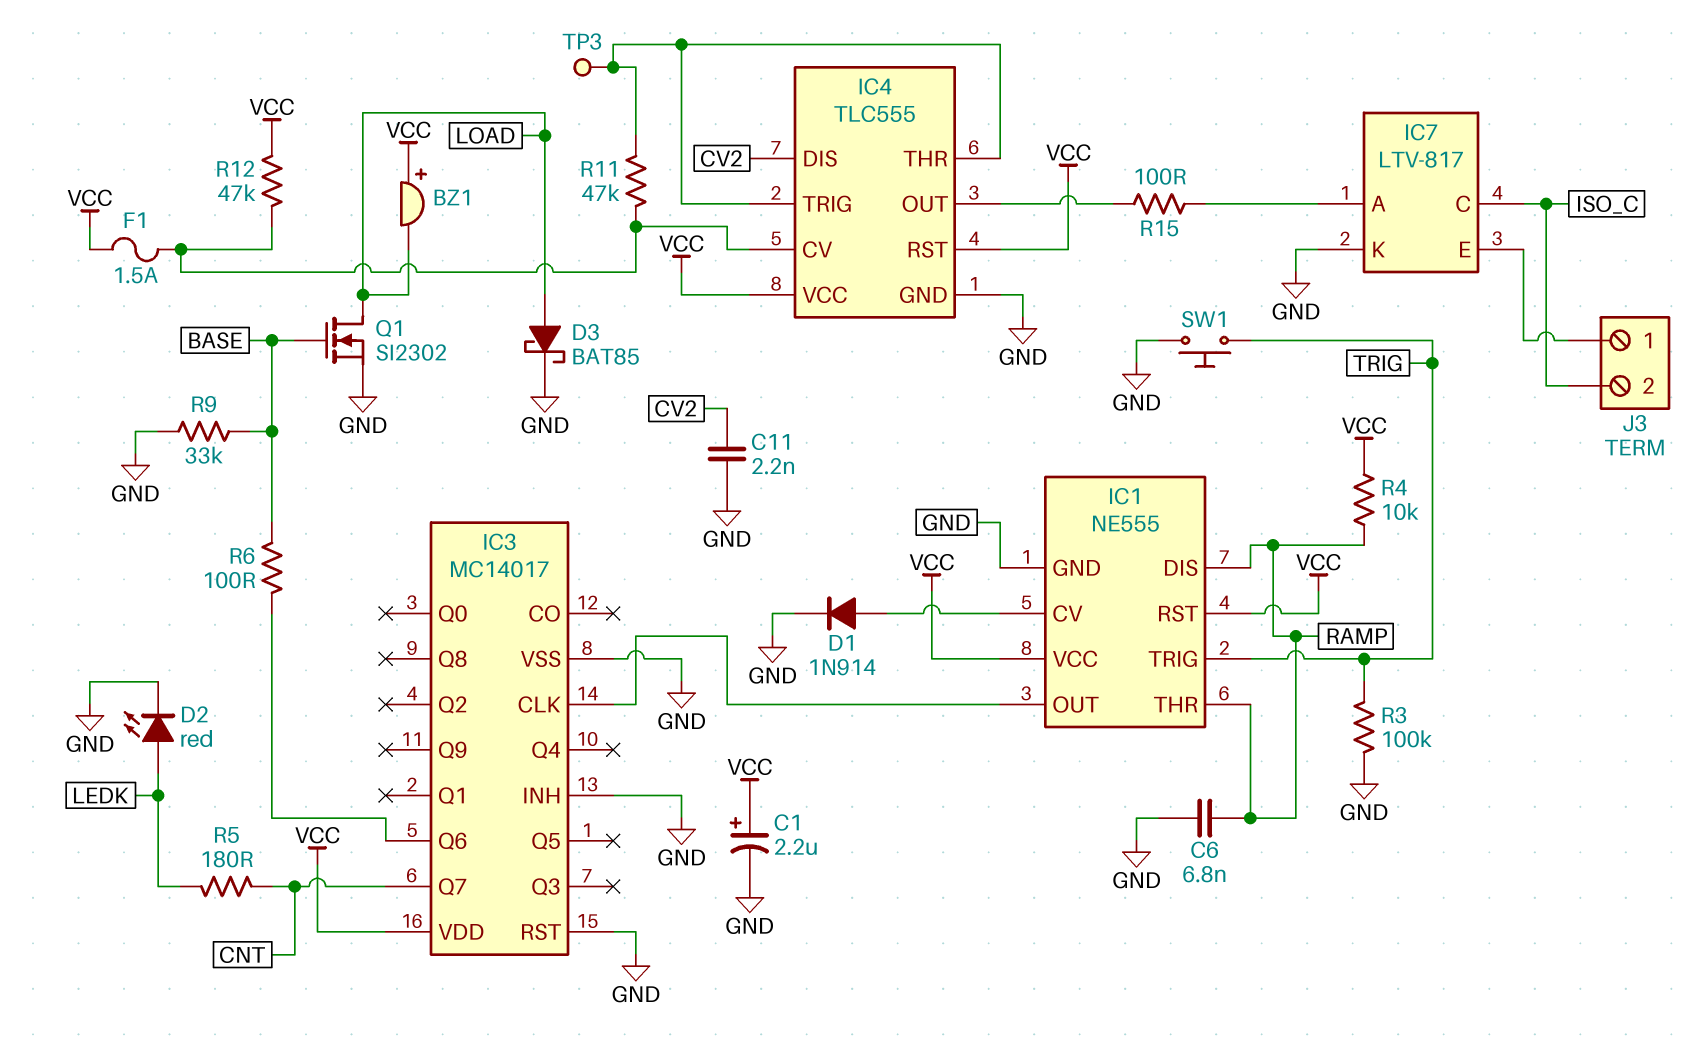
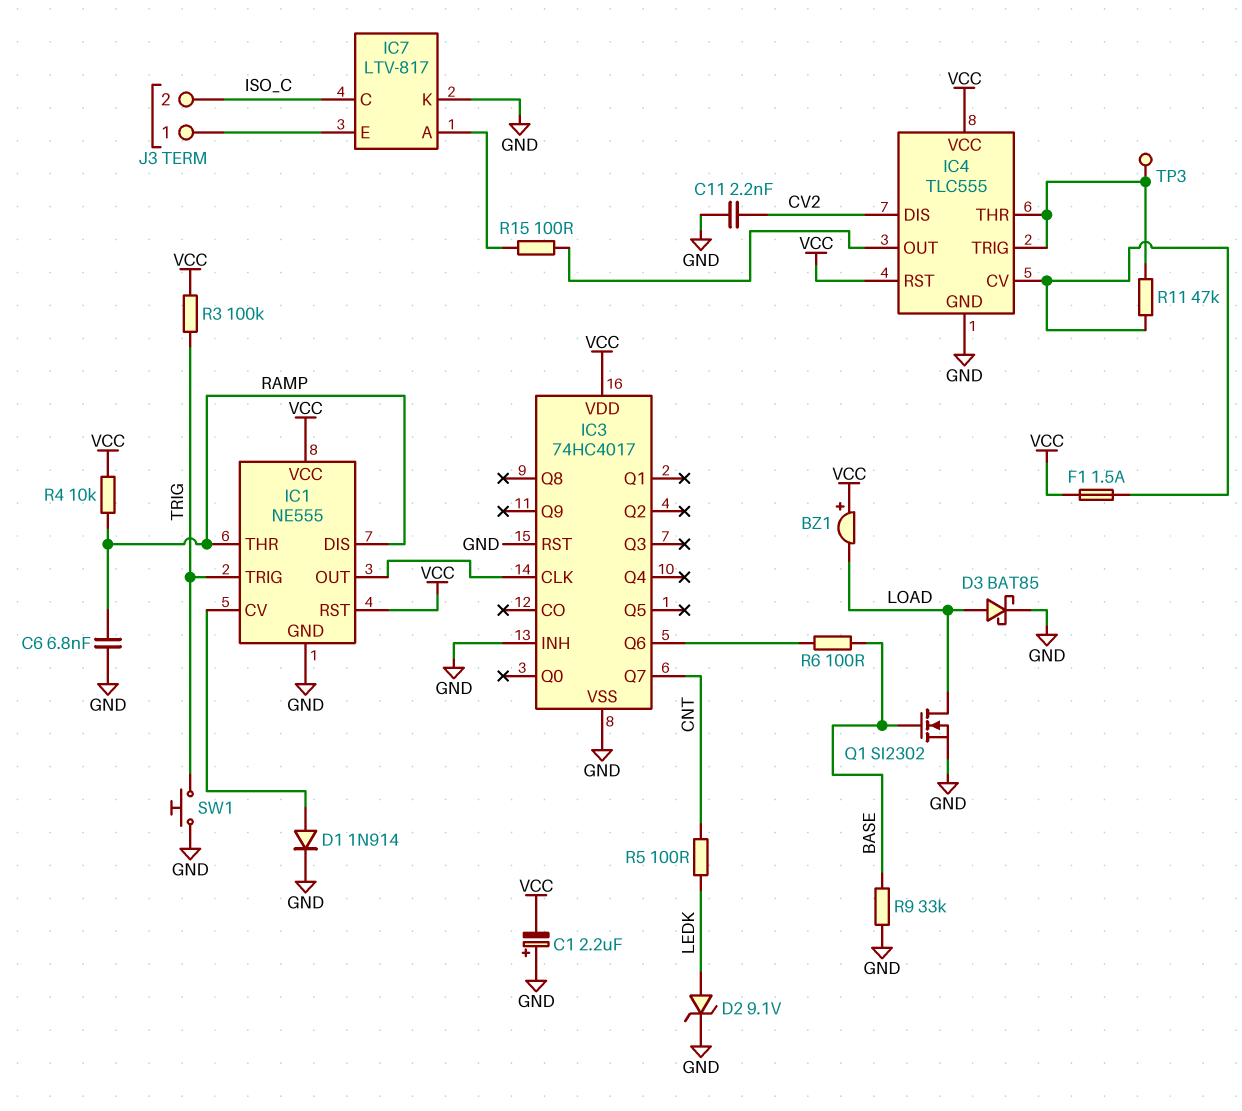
C1: 2.2uF (plus VCC, minus GND) -> 2.2uF (plus GND, minus VCC)
D2: LED red (A LEDK, K GND) -> zener 9.1V (A LEDK, K GND)
IC3: MC14017 -> 74HC4017
R3: 100k (GND, TRIG) -> 100k (TRIG, VCC)
R5: 180 (CNT, LEDK) -> 100 (CNT, LEDK)
R12: 47k (IC4/CV, VCC) -> none

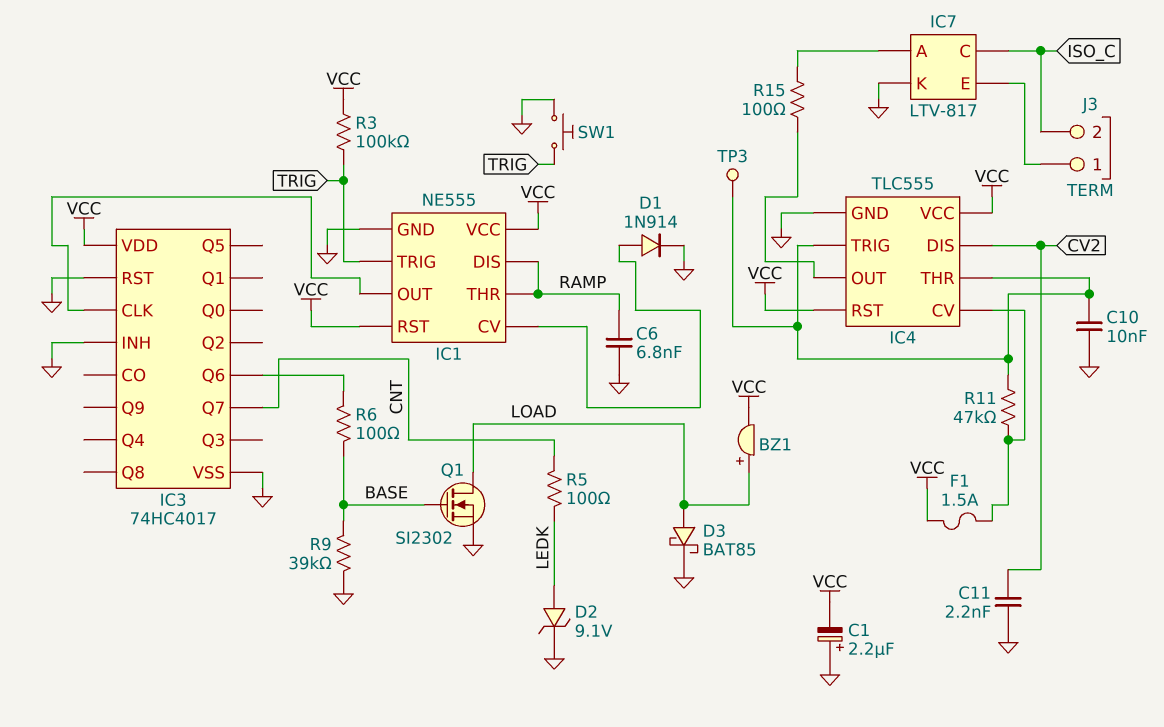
BZ1: buzzer (plus VCC, minus LOAD) -> buzzer (plus LOAD, minus VCC)
C10: none -> 10nF (GND, IC4/THR)
R4: 10k (RAMP, VCC) -> none
R9: 33k (BASE, GND) -> 39k (BASE, GND)

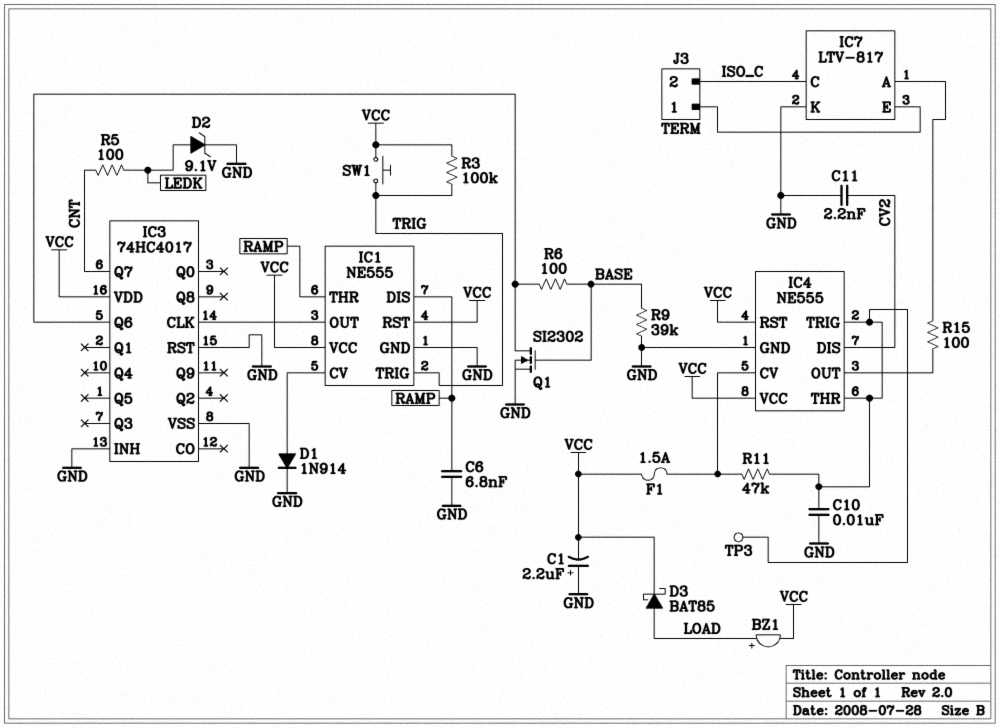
D3: schottky BAT85 (A LOAD, K GND) -> schottky BAT85 (A LOAD, K VCC)
IC4: TLC555 -> NE555
Q1: NMOS SI2302 (G BASE, D LOAD, S GND) -> NMOS SI2302 (G BASE, D IC3/Q6, S GND)
SW1: button (GND, TRIG) -> button (TRIG, VCC)

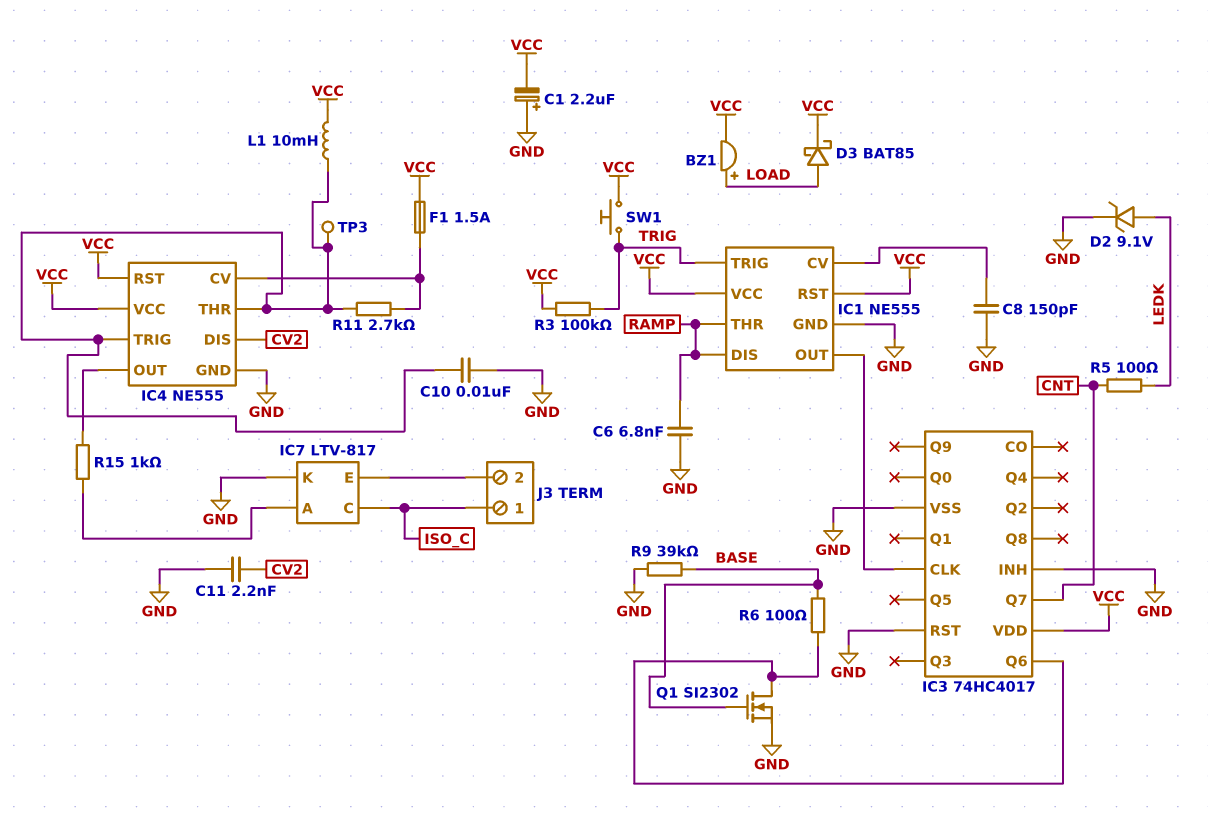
C8: none -> 150pF (GND, IC1/CV)
D1: diode 1N914 (A IC1/CV, K GND) -> none
J3 pin 1: IC7/E -> ISO_C
J3 pin 2: ISO_C -> IC7/E
L1: none -> 10mH (IC4/THR, VCC)
R11: 47k (IC4/CV, IC4/THR) -> 2.7k (IC4/CV, IC4/THR)
R15: 100 (IC4/OUT, IC7/A) -> 1k (IC4/OUT, IC7/A)

